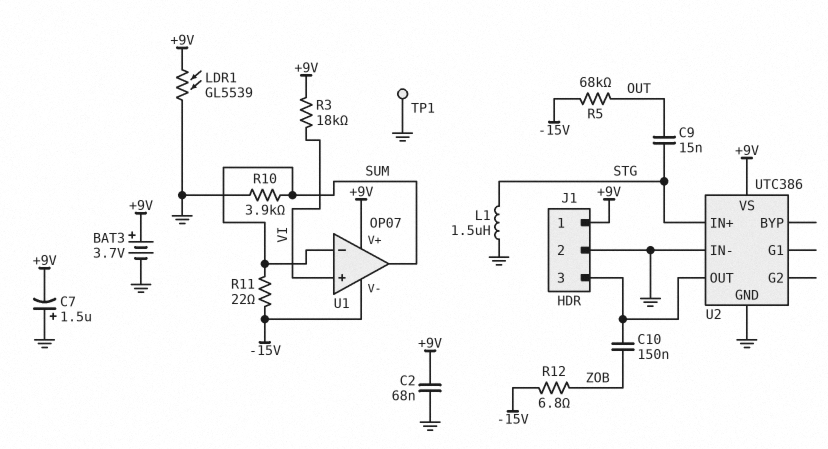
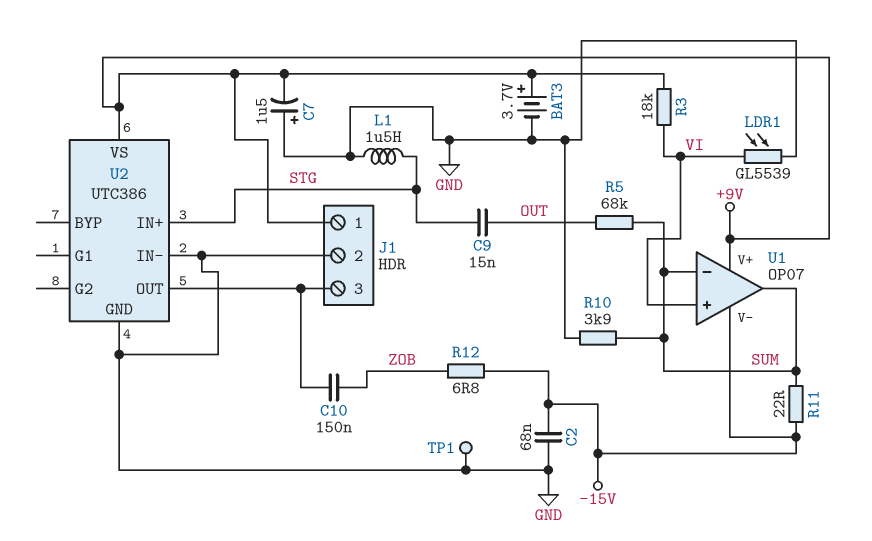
C2: 68nF (+9V, GND) -> 68nF (-15V, GND)
LDR1: GL5539 (+9V, GND) -> GL5539 (GND, VI)
R5: 68k (-15V, OUT) -> 68k (OUT, SUM)

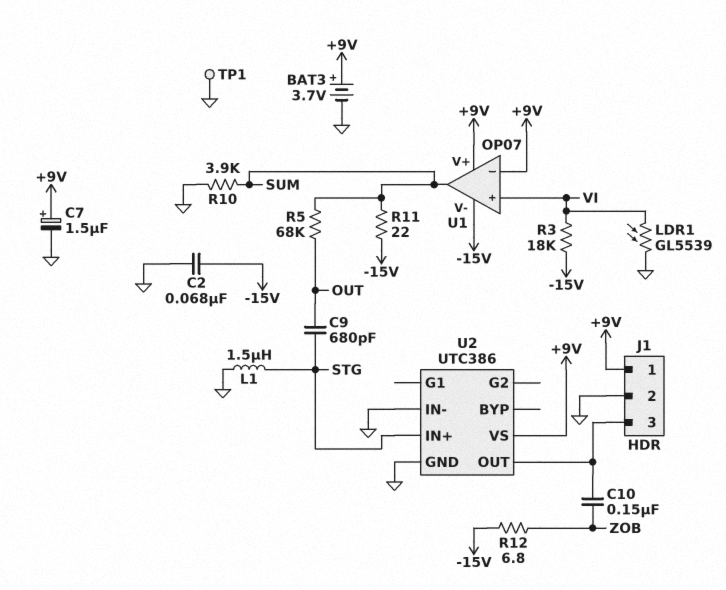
C7: 1.5uF (plus GND, minus +9V) -> 1.5uF (plus +9V, minus GND)
C9: 15nF (OUT, STG) -> 680pF (OUT, STG)
R3: 18k (+9V, VI) -> 18k (-15V, VI)
U1 pin in-: SUM -> +9V

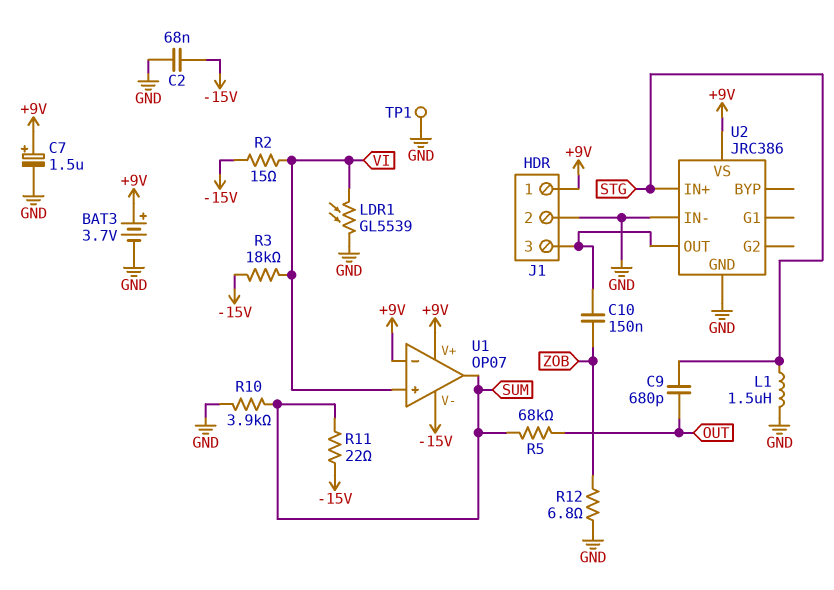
R2: none -> 15 (-15V, VI)
R12: 6.8 (-15V, ZOB) -> 6.8 (GND, ZOB)
U2: UTC386 -> JRC386

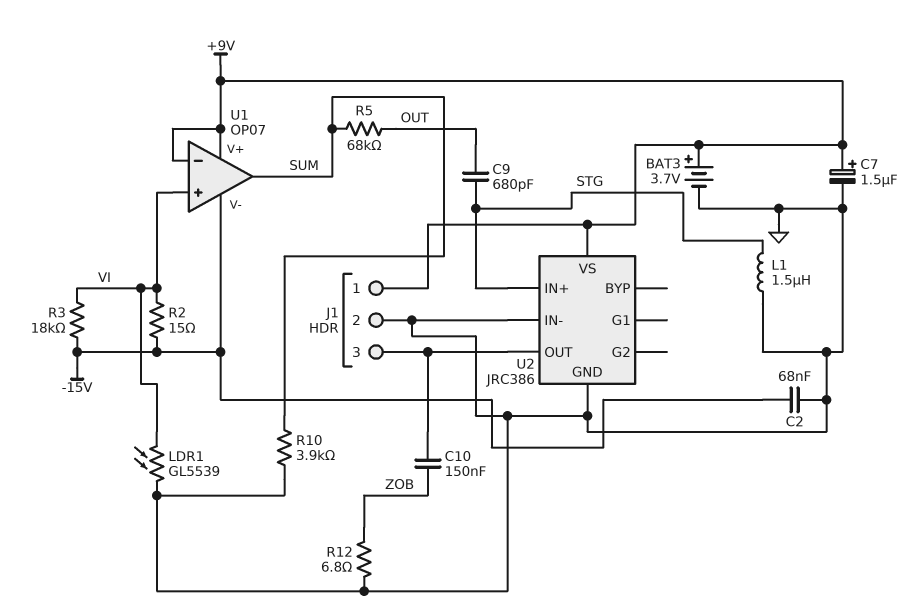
R11: 22 (-15V, SUM) -> none
TP1: test point (GND) -> none

